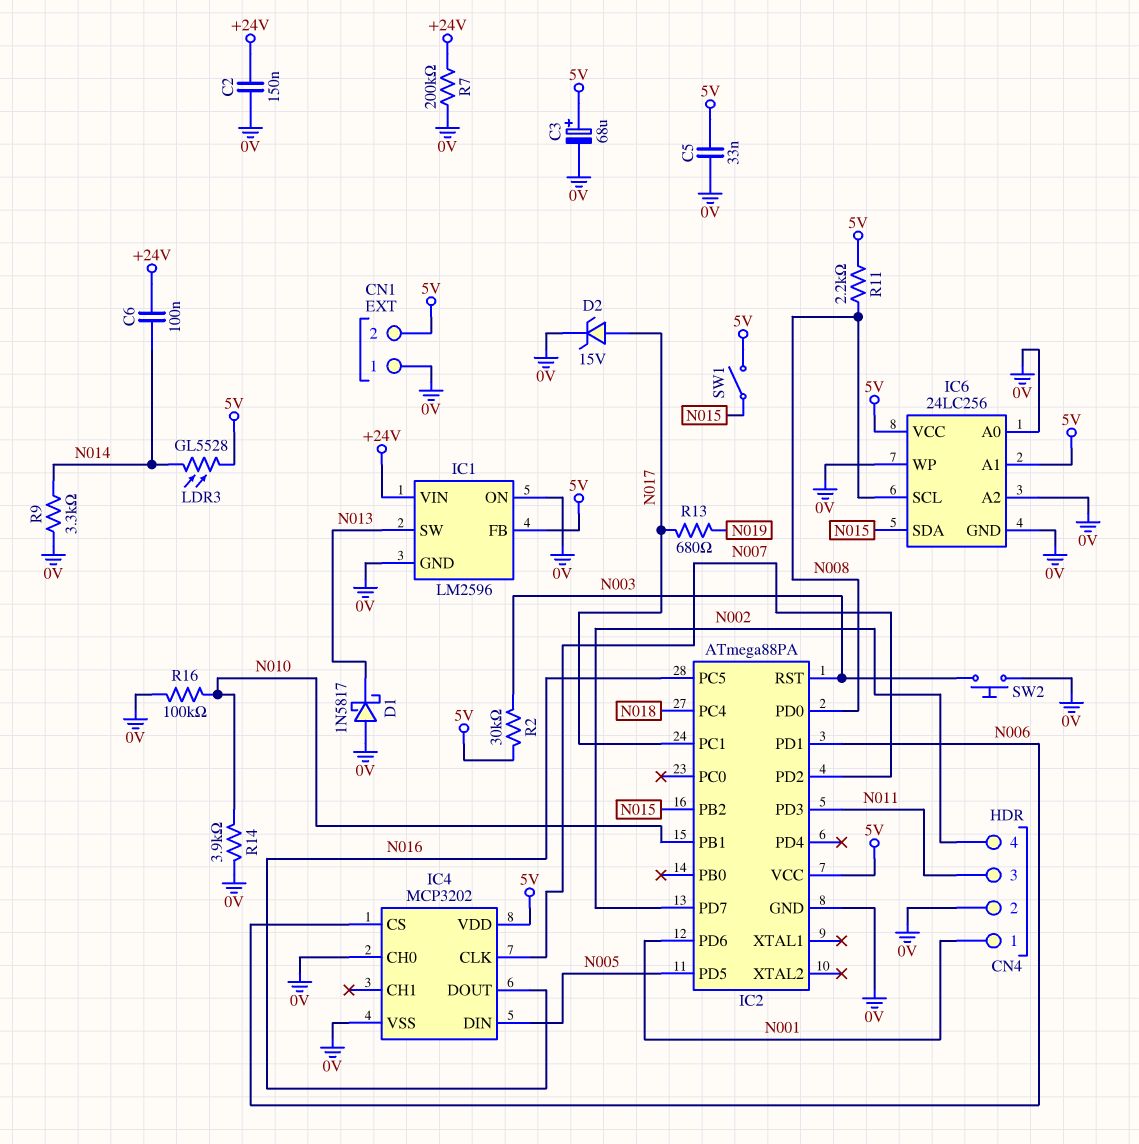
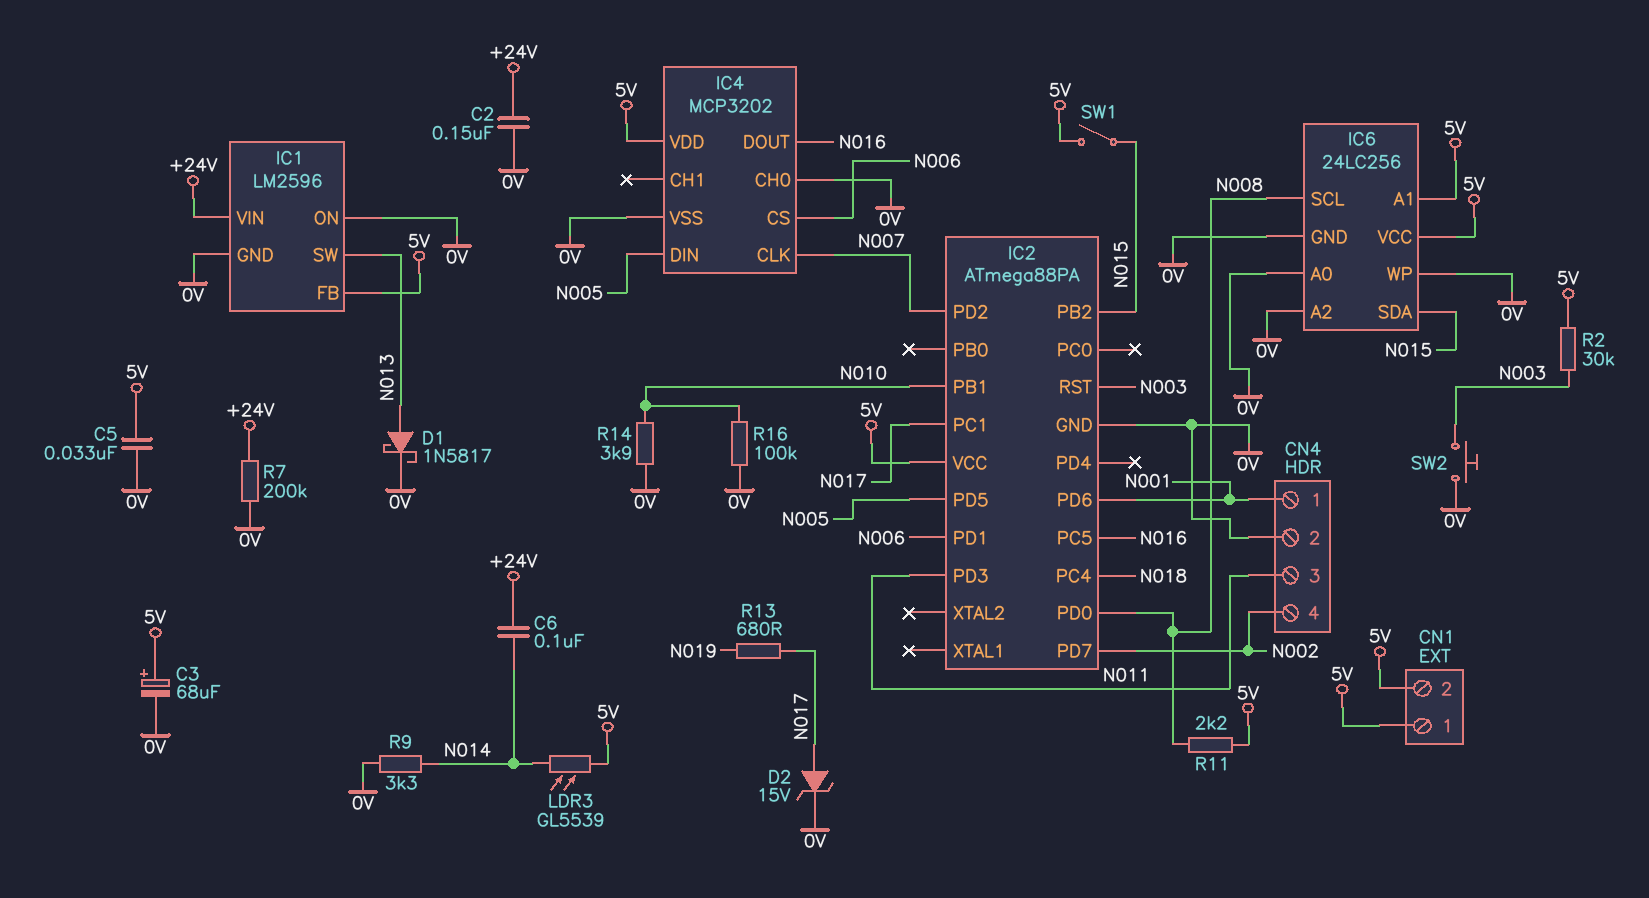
CN1 pin 1: 0V -> 5V
D1: schottky 1N5817 (A 0V, K N013) -> schottky 1N5817 (A N013, K 0V)
LDR3: GL5528 (5V, N014) -> GL5539 (5V, N014)

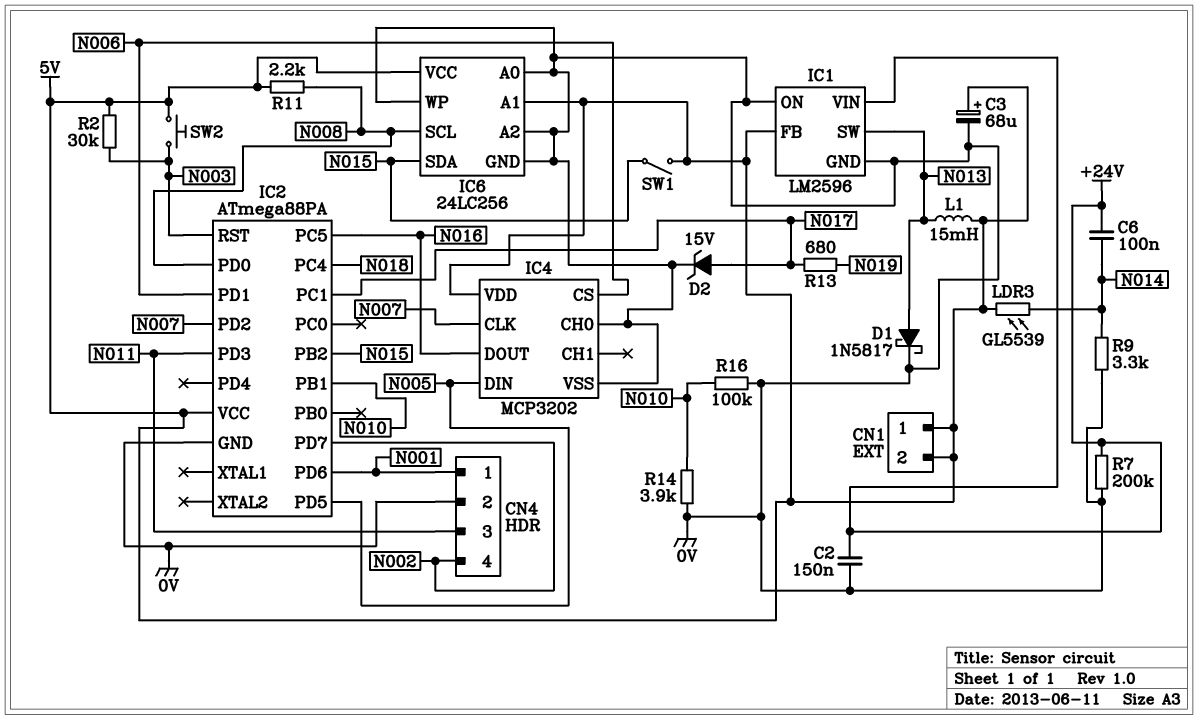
C5: 33nF (0V, 5V) -> none
L1: none -> 15mH (5V, N013)
SW2: button (0V, N003) -> button (5V, N003)

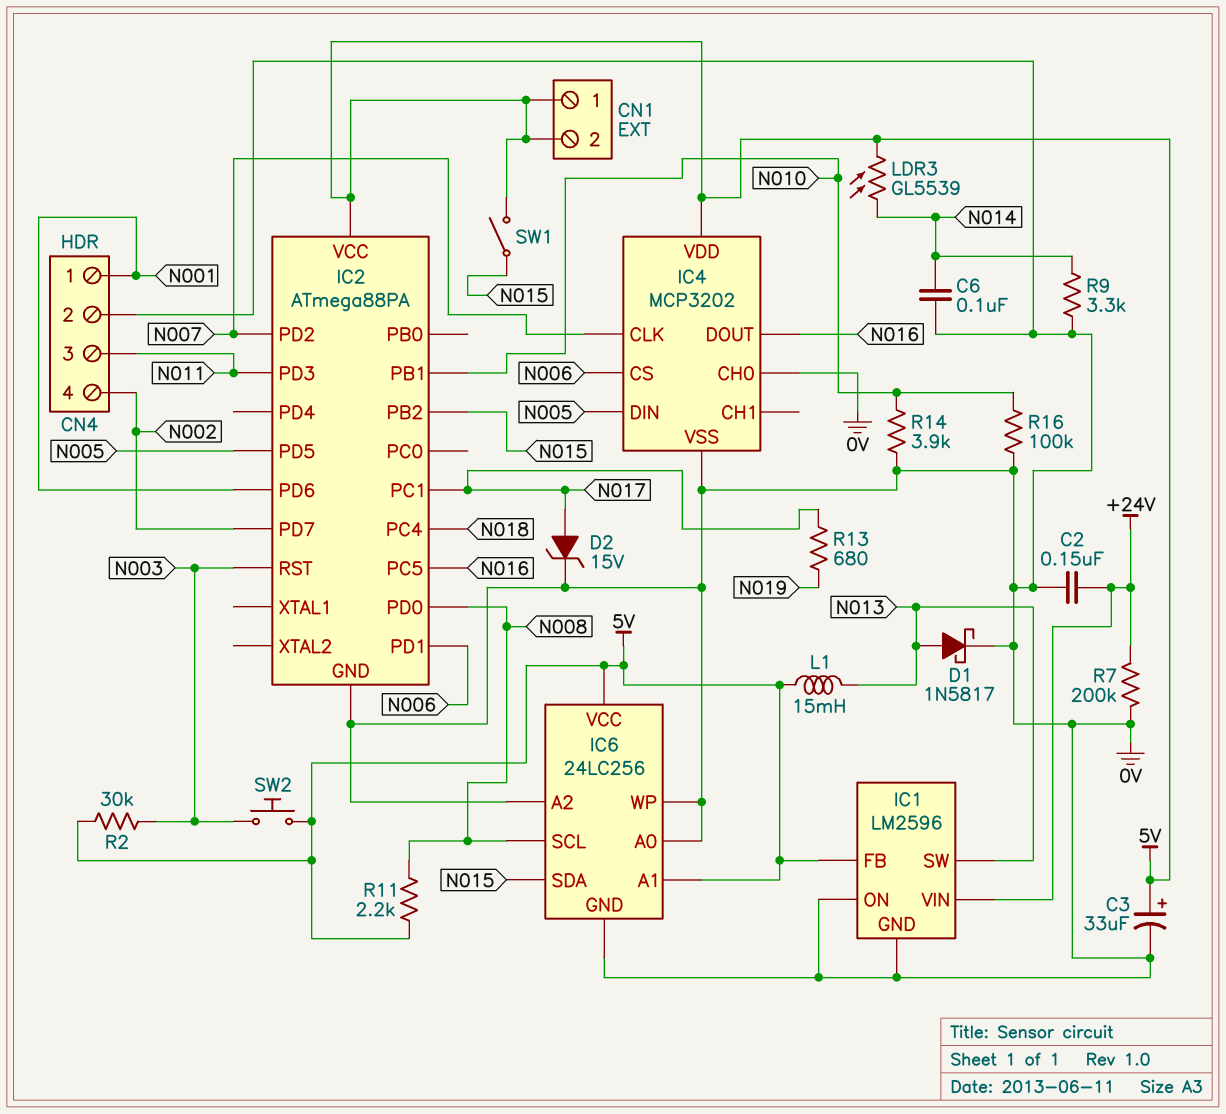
C3: 68uF (plus 5V, minus 0V) -> 33uF (plus 5V, minus 0V)
C6: 100nF (+24V, N014) -> 100nF (0V, N014)

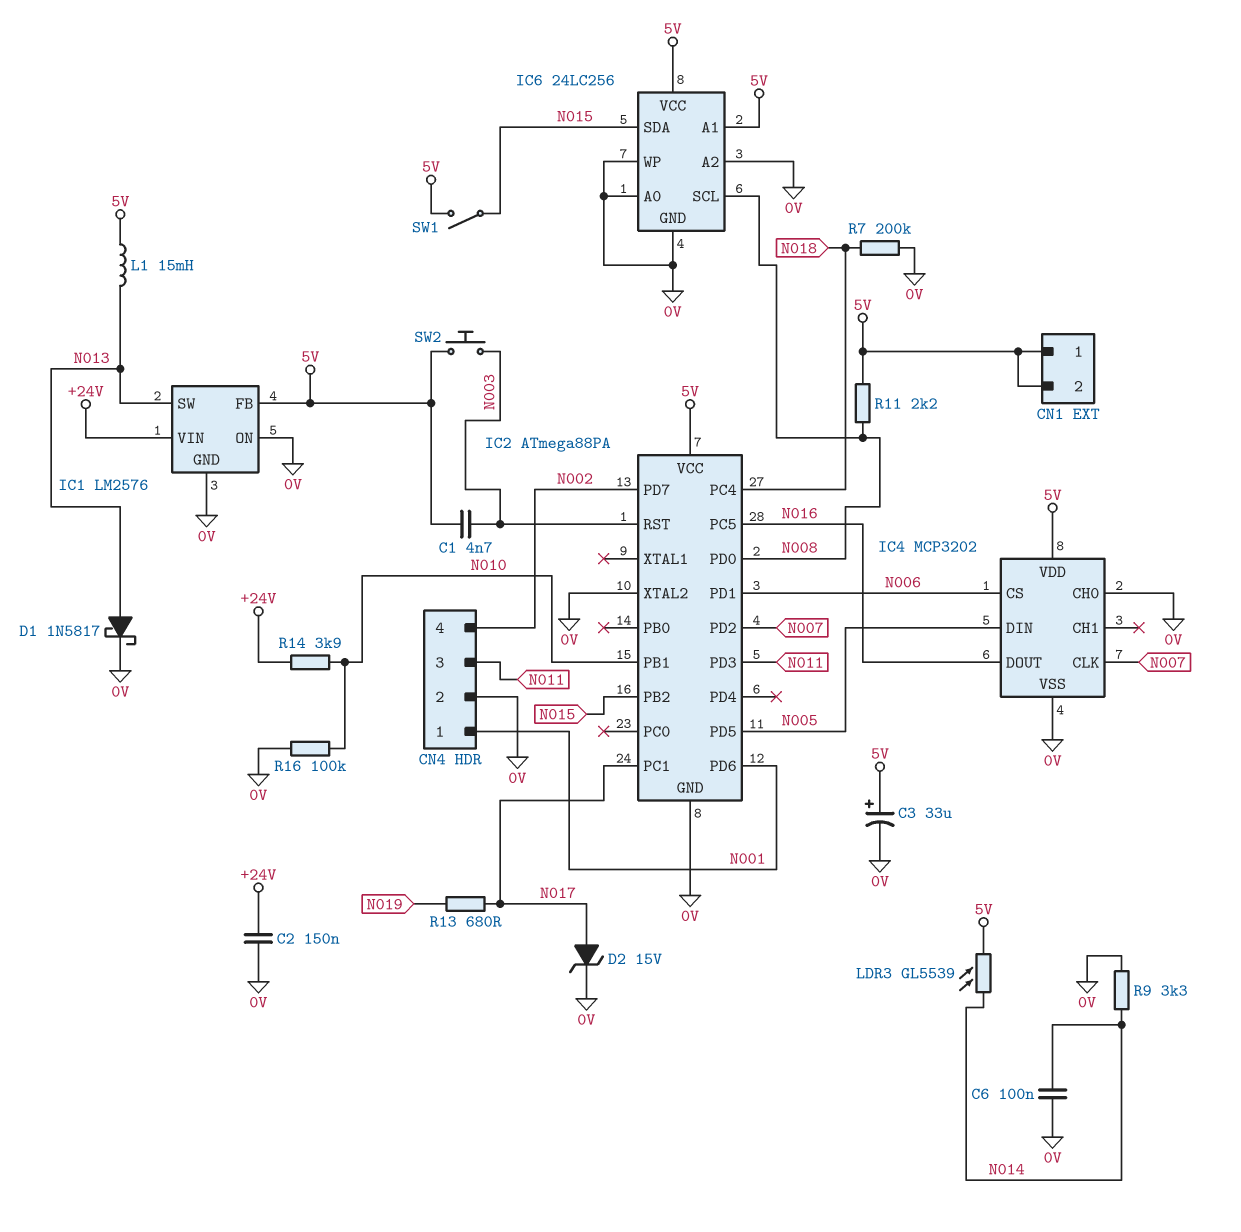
C1: none -> 4.7nF (5V, N003)
IC1: LM2596 -> LM2576
IC2 pin XTAL2: none -> 0V
R2: 30k (5V, N003) -> none
R7: 200k (+24V, 0V) -> 200k (0V, N018)
R14: 3.9k (0V, N010) -> 3.9k (+24V, N010)

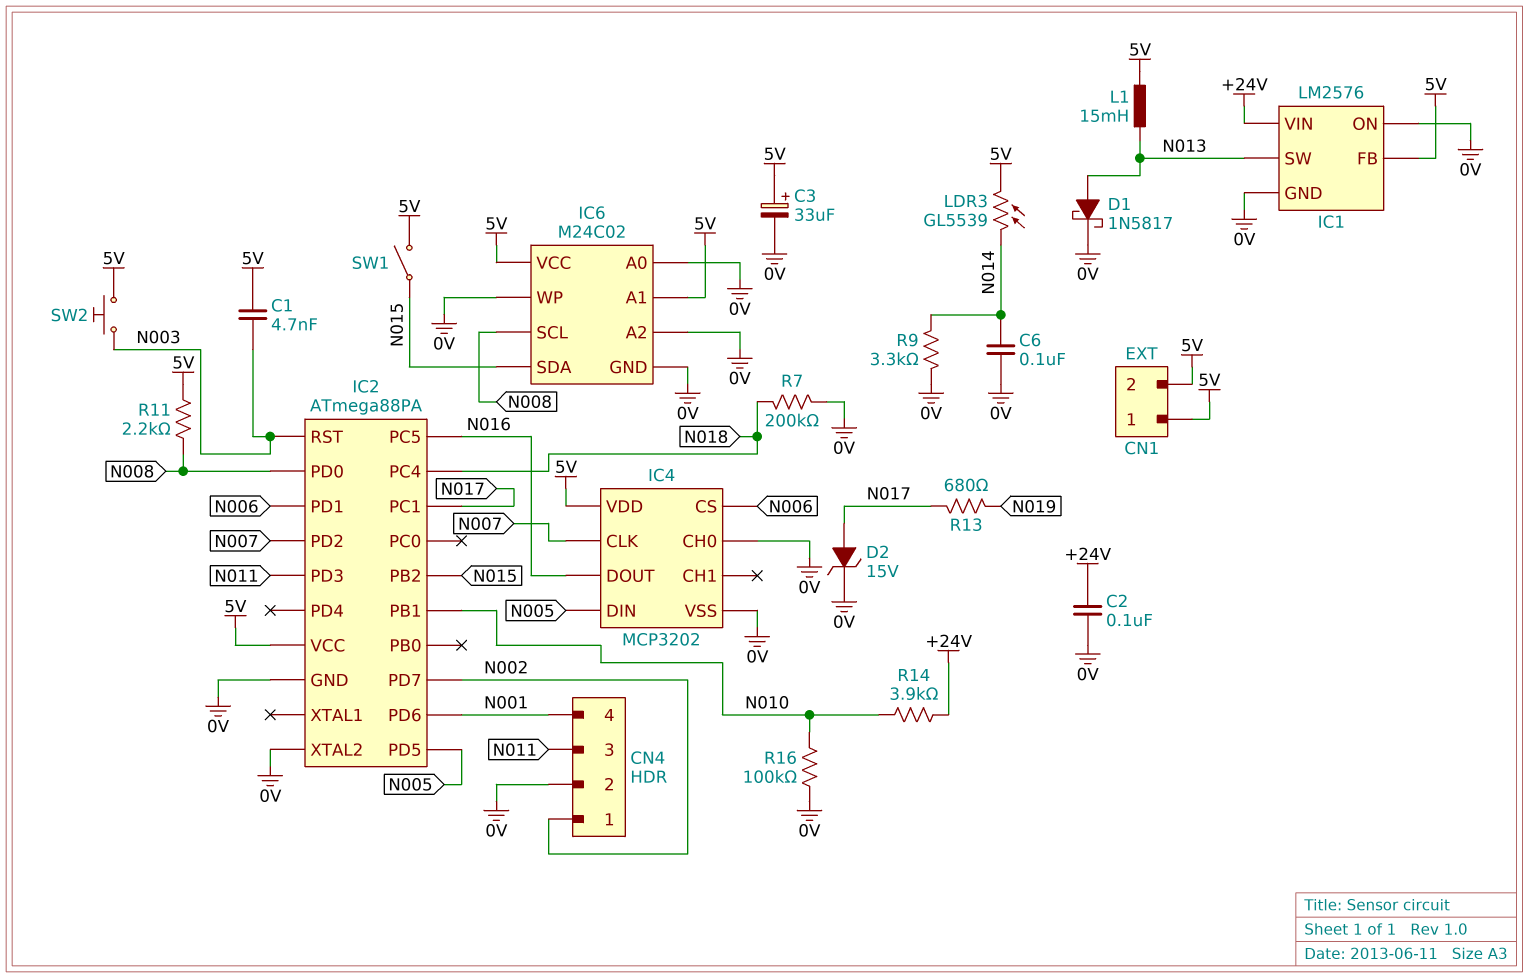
C2: 150nF (+24V, 0V) -> 100nF (+24V, 0V)
CN4 pin 1: N001 -> N002
CN4 pin 4: N002 -> N001
IC6: 24LC256 -> M24C02

